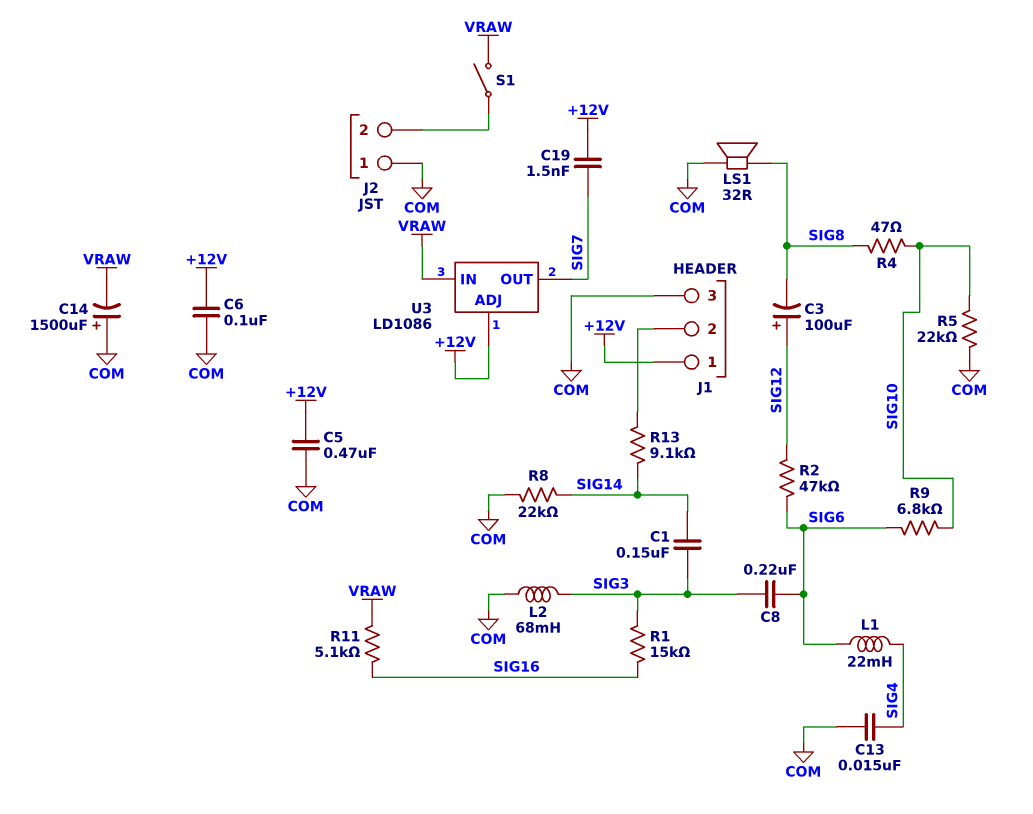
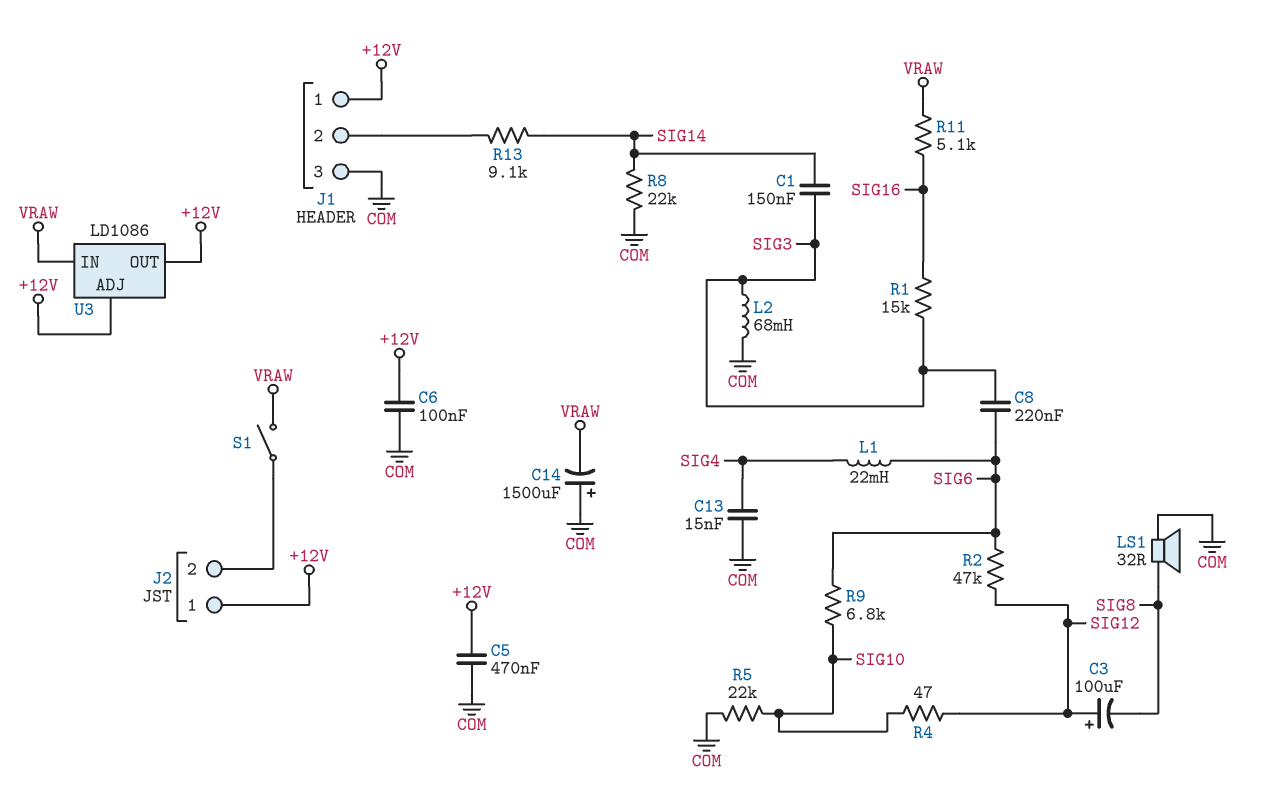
C19: 1.5nF (+12V, SIG7) -> none
J2 pin 1: COM -> +12V
R4: 47 (SIG8, SIG10) -> 47 (SIG10, SIG12)
U3 pin OUT: SIG7 -> +12V

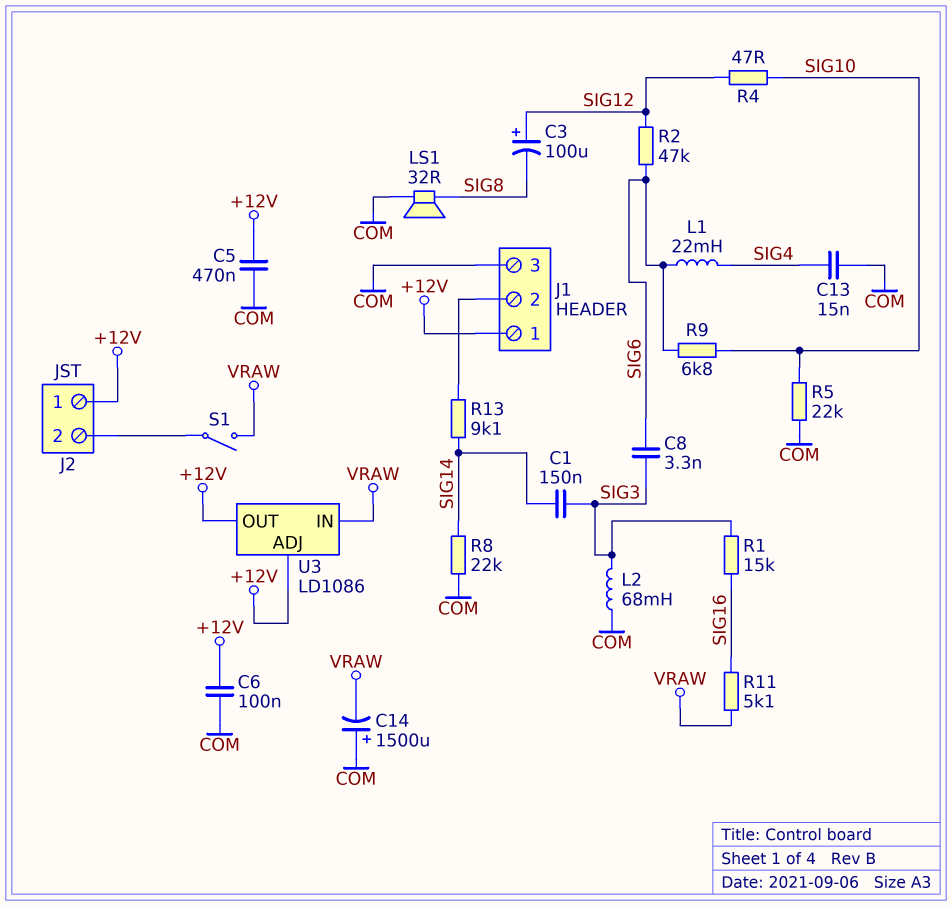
C8: 220nF (SIG3, SIG6) -> 3.3nF (SIG3, SIG6)

